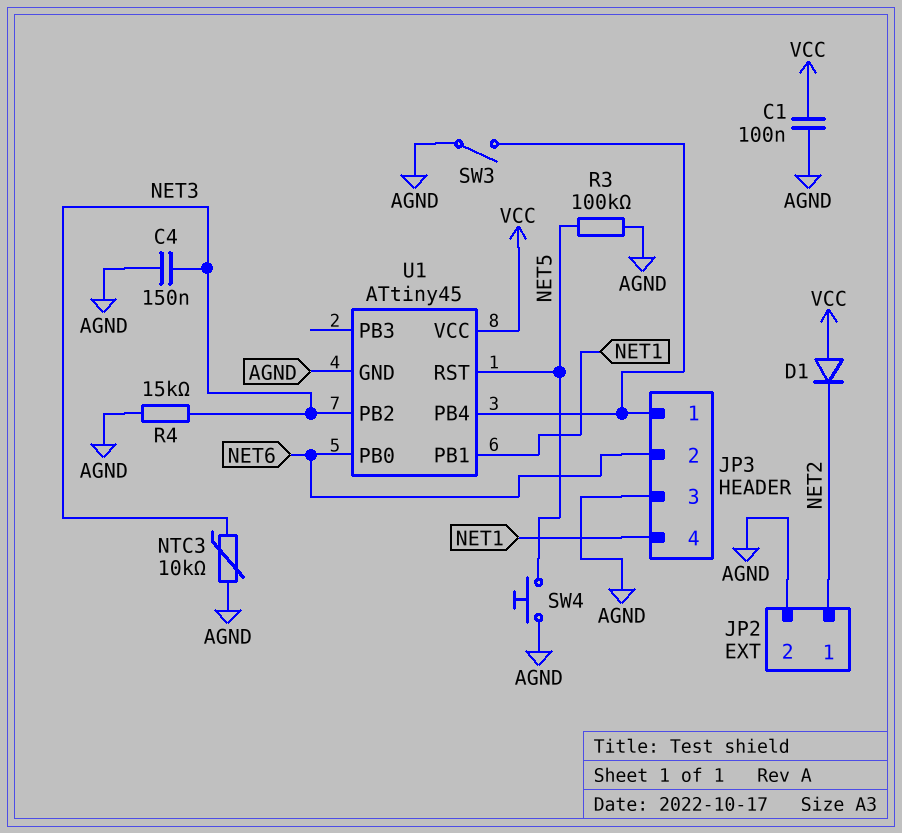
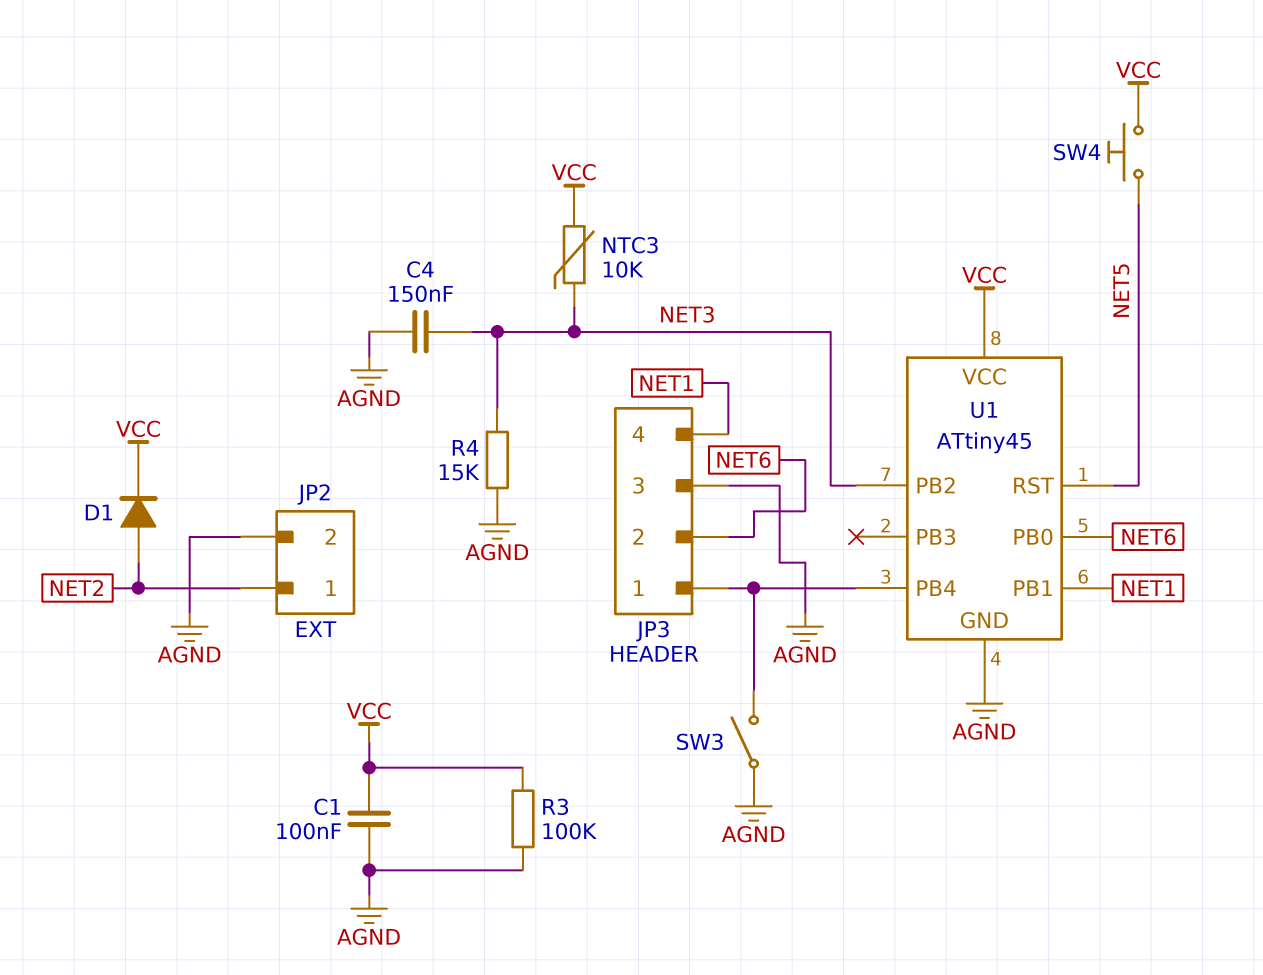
D1: diode (A VCC, K NET2) -> diode (A NET2, K VCC)
NTC3: 10k (AGND, NET3) -> 10k (NET3, VCC)
R3: 100k (AGND, NET5) -> 100k (AGND, VCC)
SW4: button (AGND, NET5) -> button (NET5, VCC)

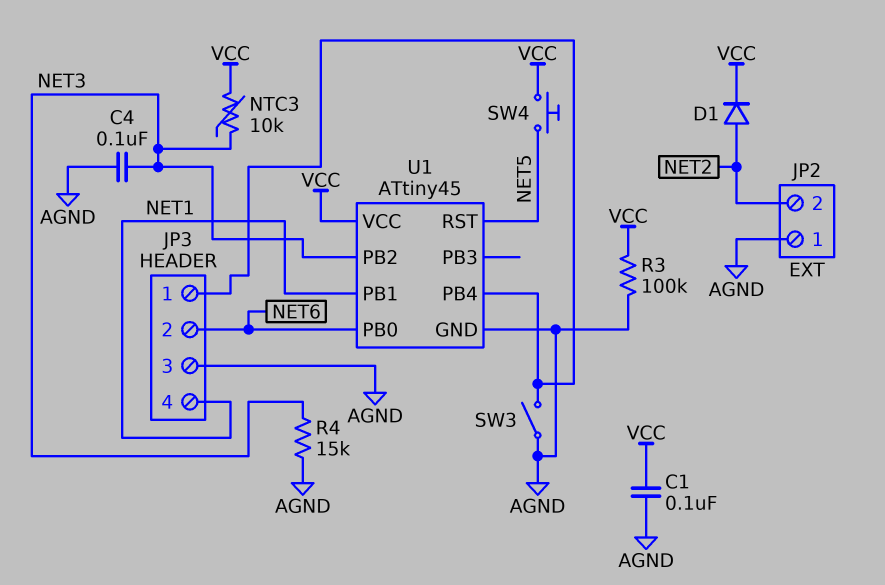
C4: 150nF (AGND, NET3) -> 100nF (AGND, NET3)
JP2 pin 1: NET2 -> AGND
JP2 pin 2: AGND -> NET2

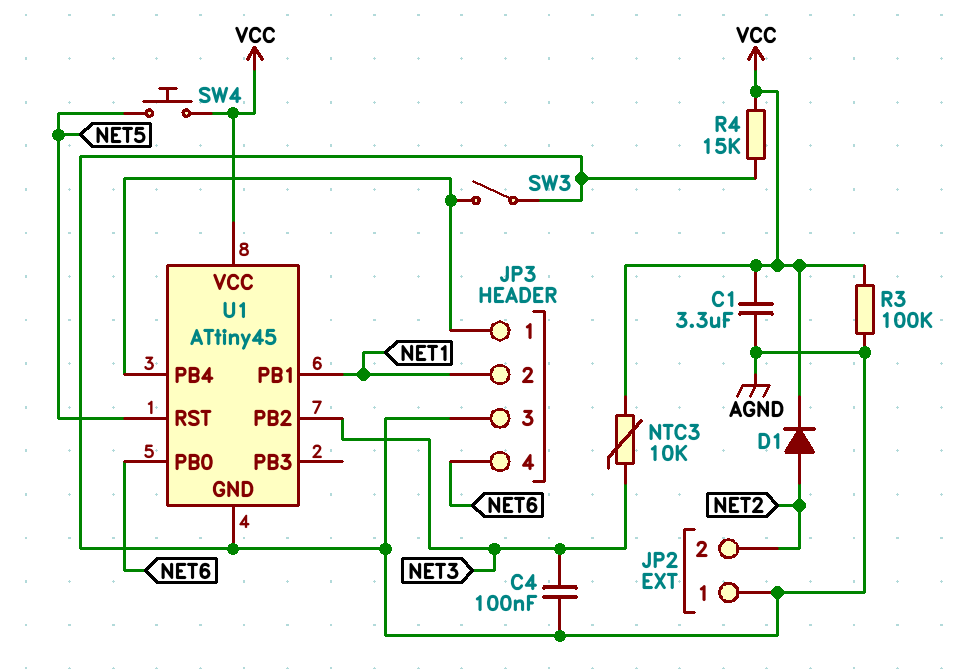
C1: 100nF (AGND, VCC) -> 3.3uF (AGND, VCC)
JP3 pin 2: NET6 -> NET1
JP3 pin 4: NET1 -> NET6
R4: 15k (AGND, NET3) -> 15k (AGND, VCC)

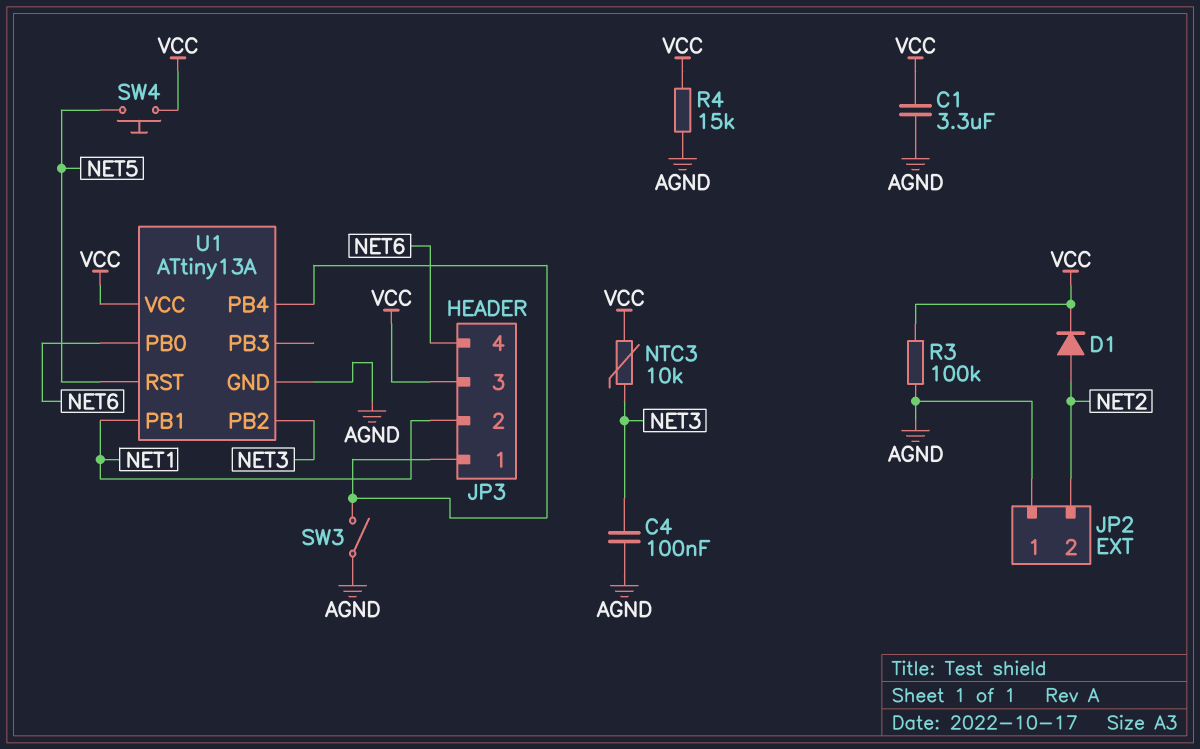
JP3 pin 3: AGND -> VCC
U1: ATtiny45 -> ATtiny13A

